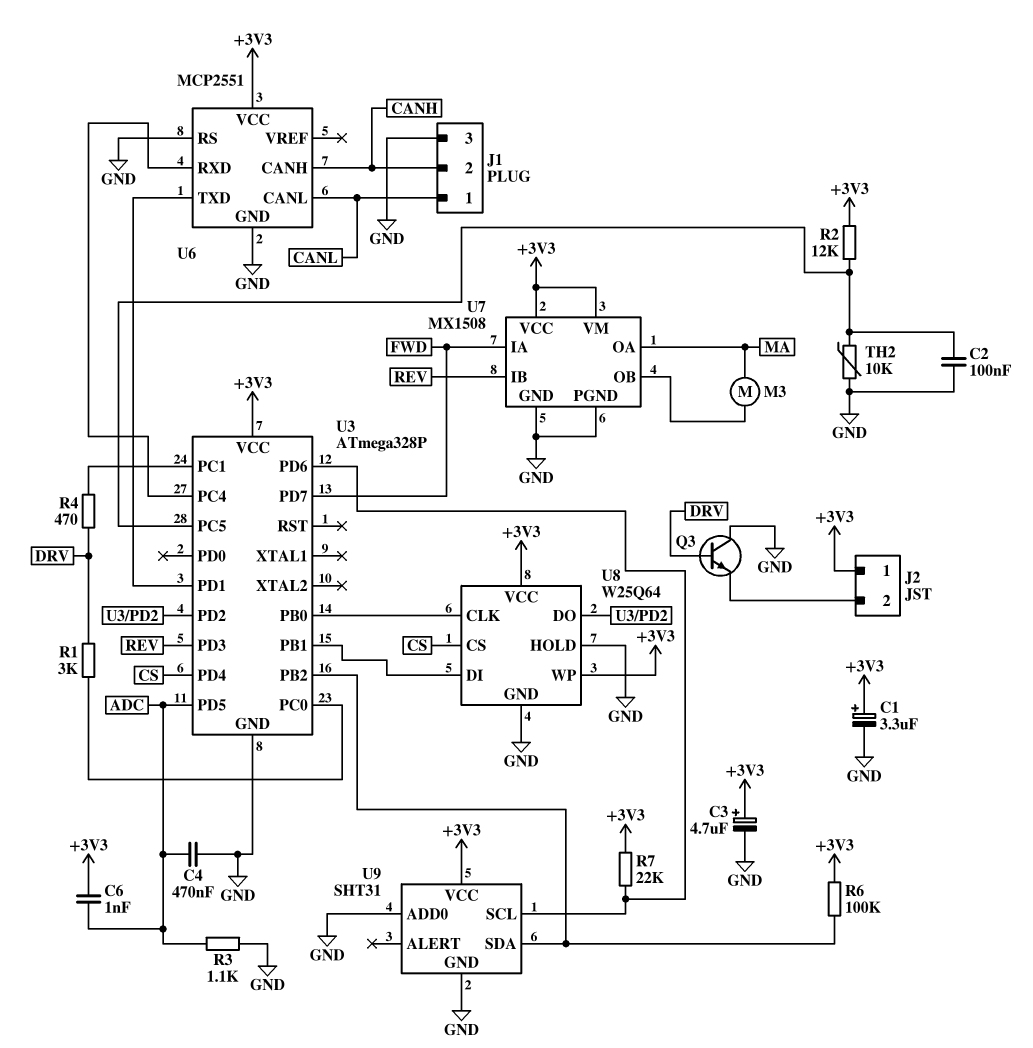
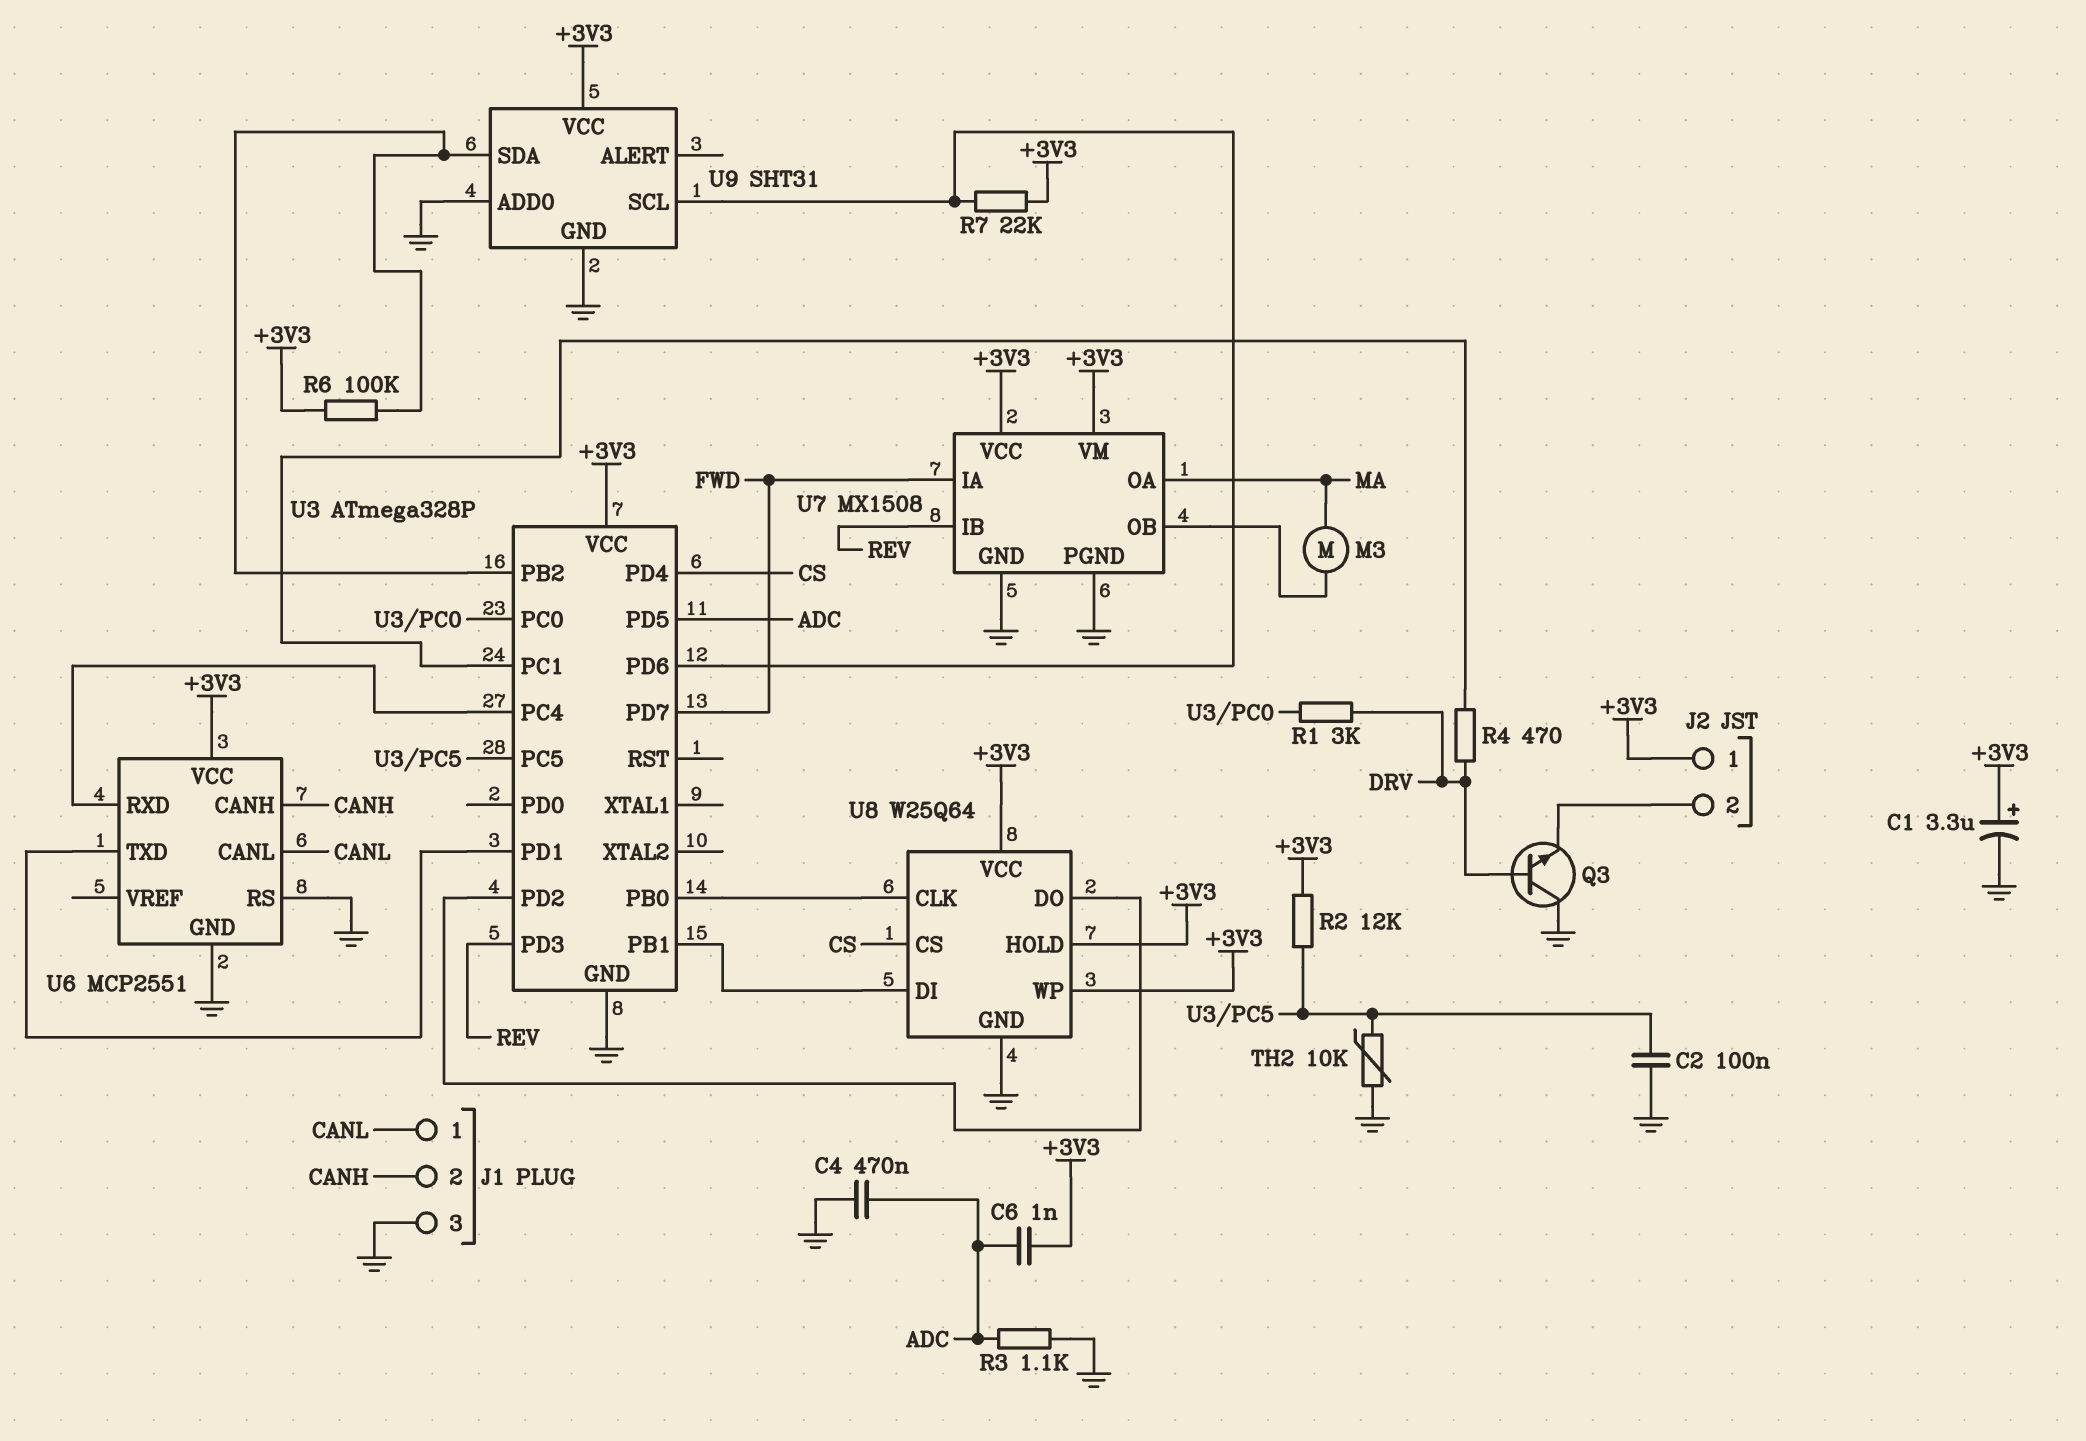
C3: 4.7uF (plus +3V3, minus GND) -> none
U8 pin HOLD: GND -> +3V3

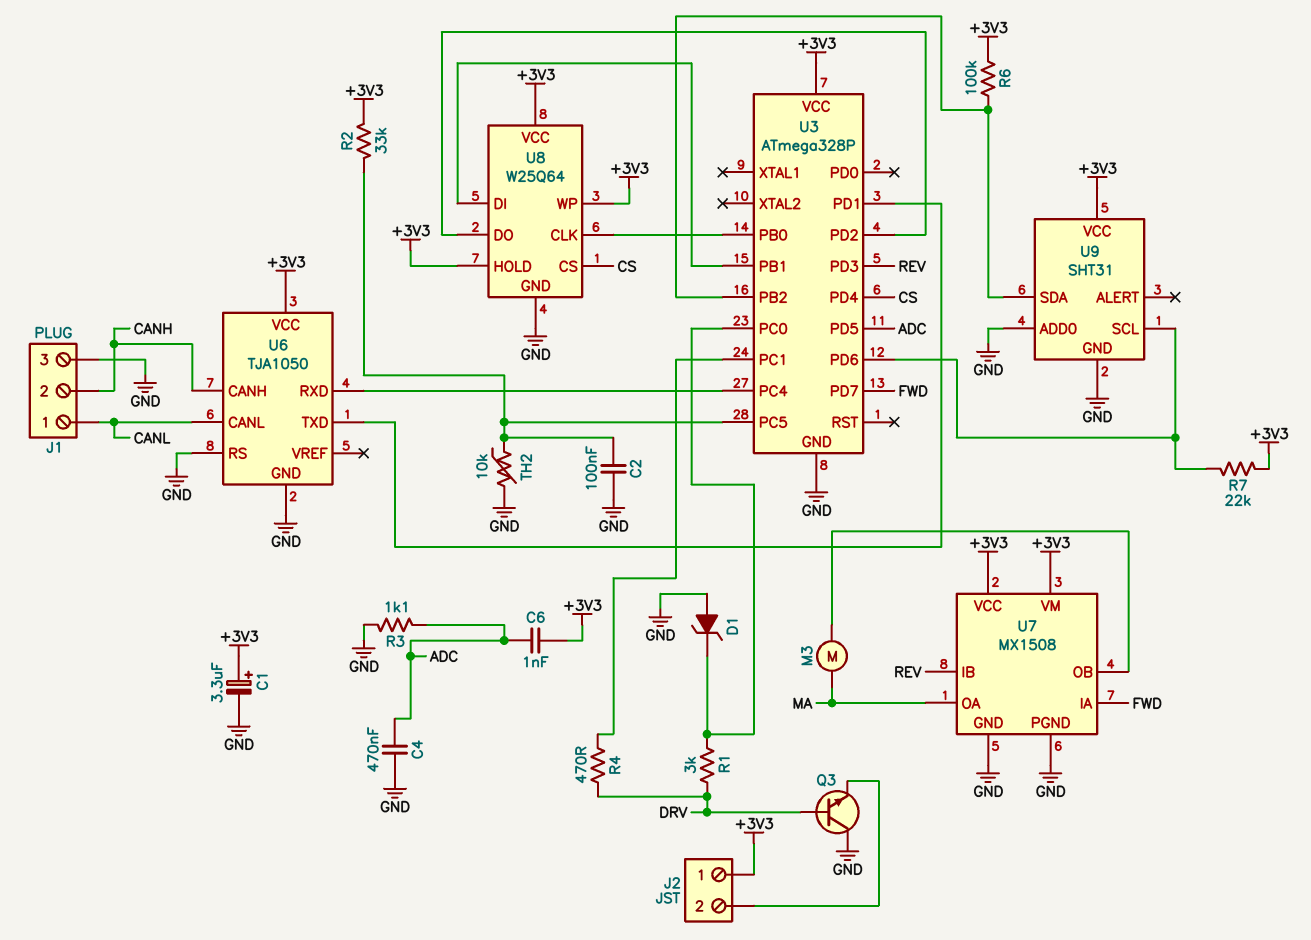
D1: none -> zener (A GND, K U3/PC0)
R2: 12k (+3V3, U3/PC5) -> 33k (+3V3, U3/PC5)
U6: MCP2551 -> TJA1050

